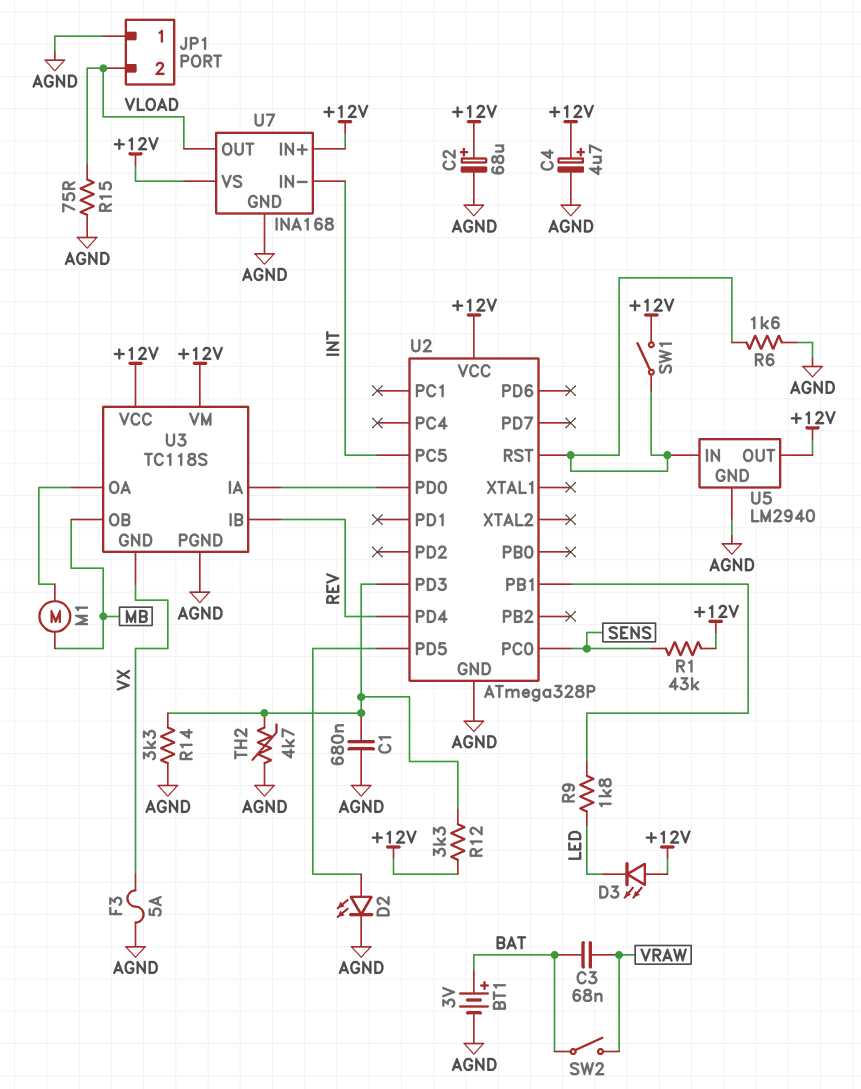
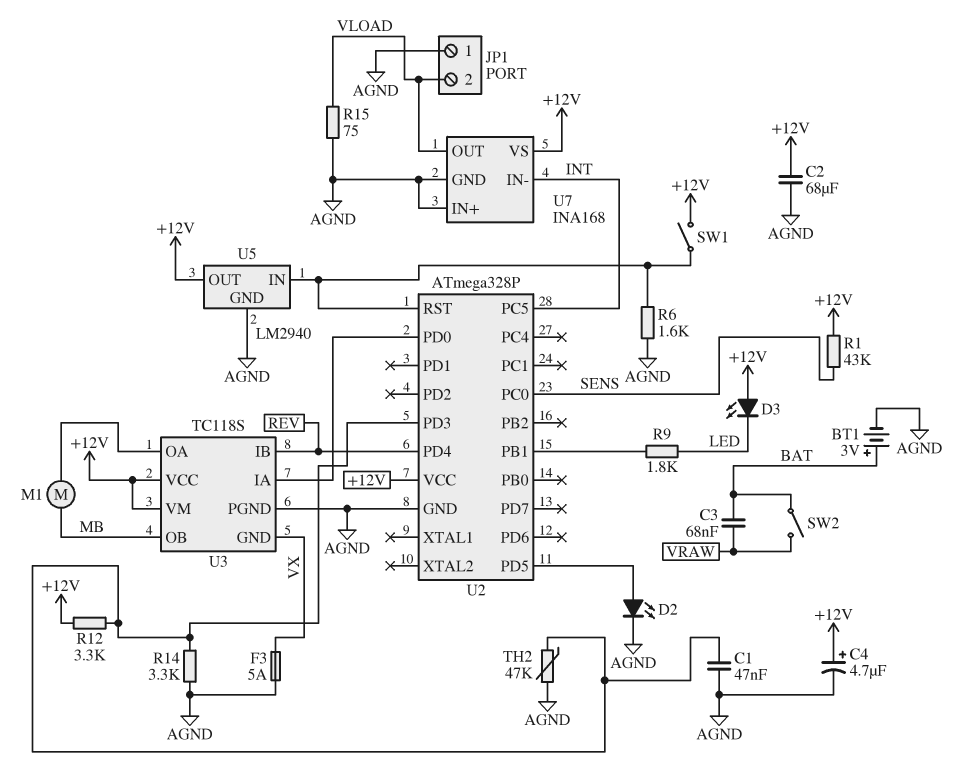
C1: 680nF (AGND, U2/PD3) -> 47nF (AGND, U2/PD3)
C2: 68uF (plus +12V, minus AGND) -> 68uF (+12V, AGND)
TH2: 4.7k (AGND, U2/PD3) -> 47k (AGND, U2/PD3)
U7 pin IN+: +12V -> AGND

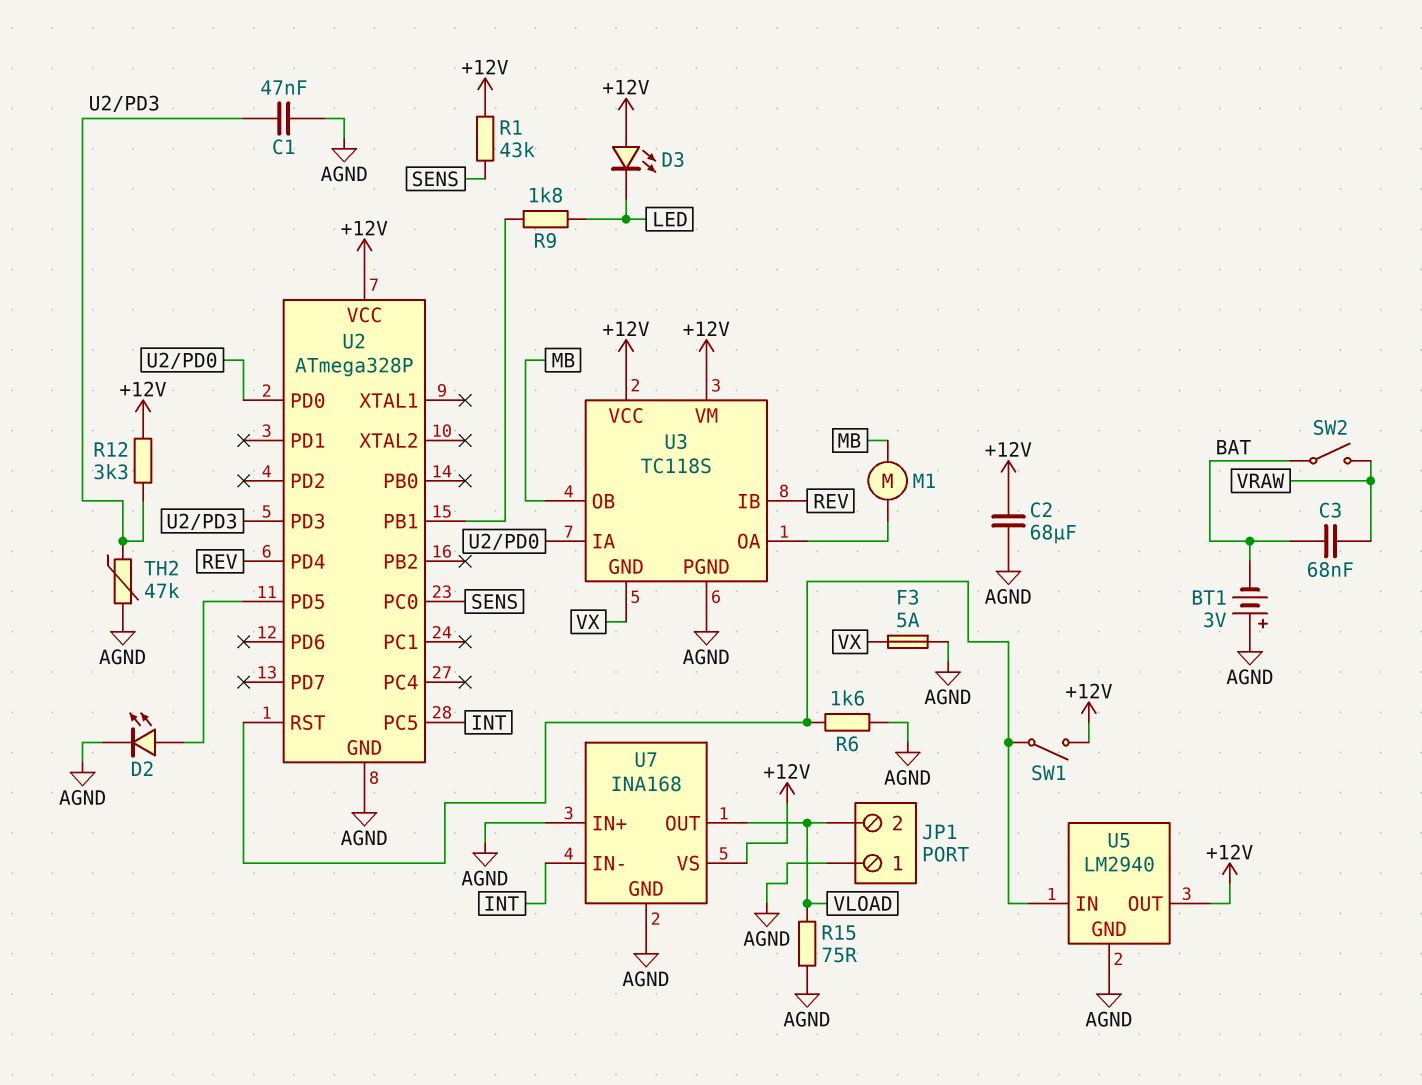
BT1: 3V (plus BAT, minus AGND) -> 3V (plus AGND, minus BAT)
C4: 4.7uF (plus +12V, minus AGND) -> none
R14: 3.3k (AGND, U2/PD3) -> none

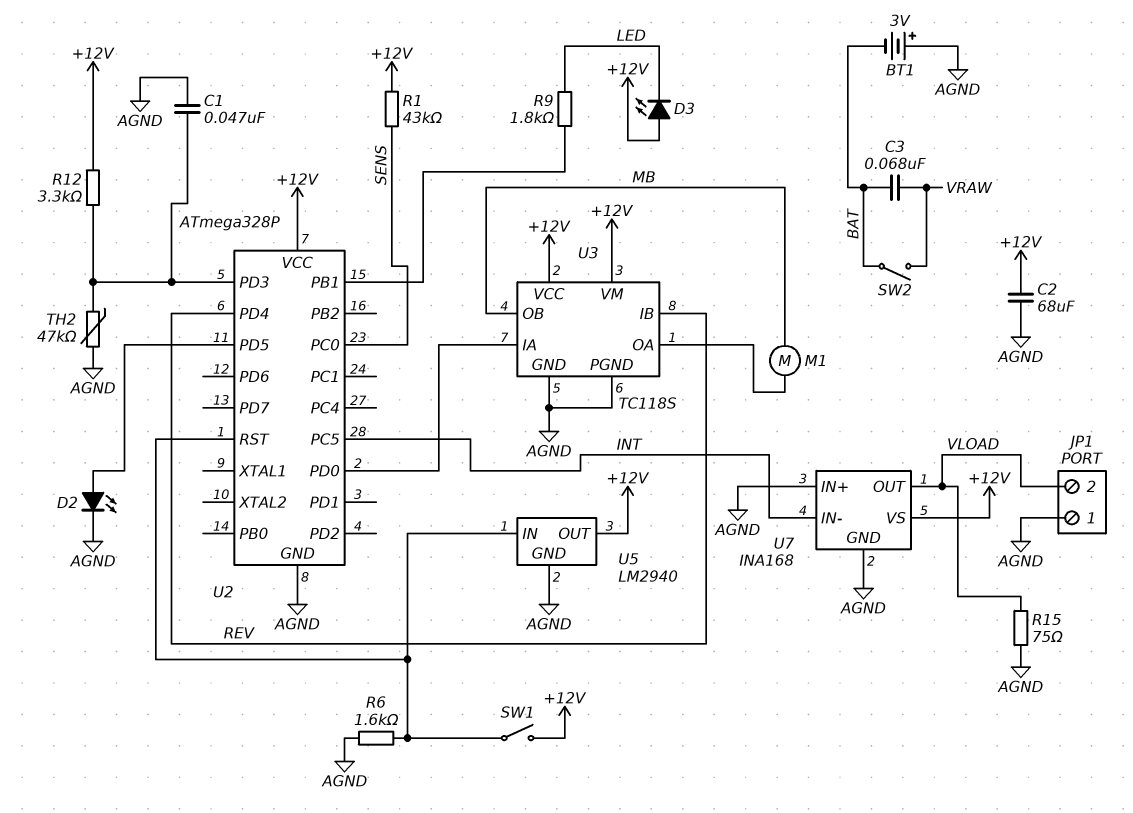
F3: 5A (AGND, VX) -> none
U3 pin GND: VX -> AGND

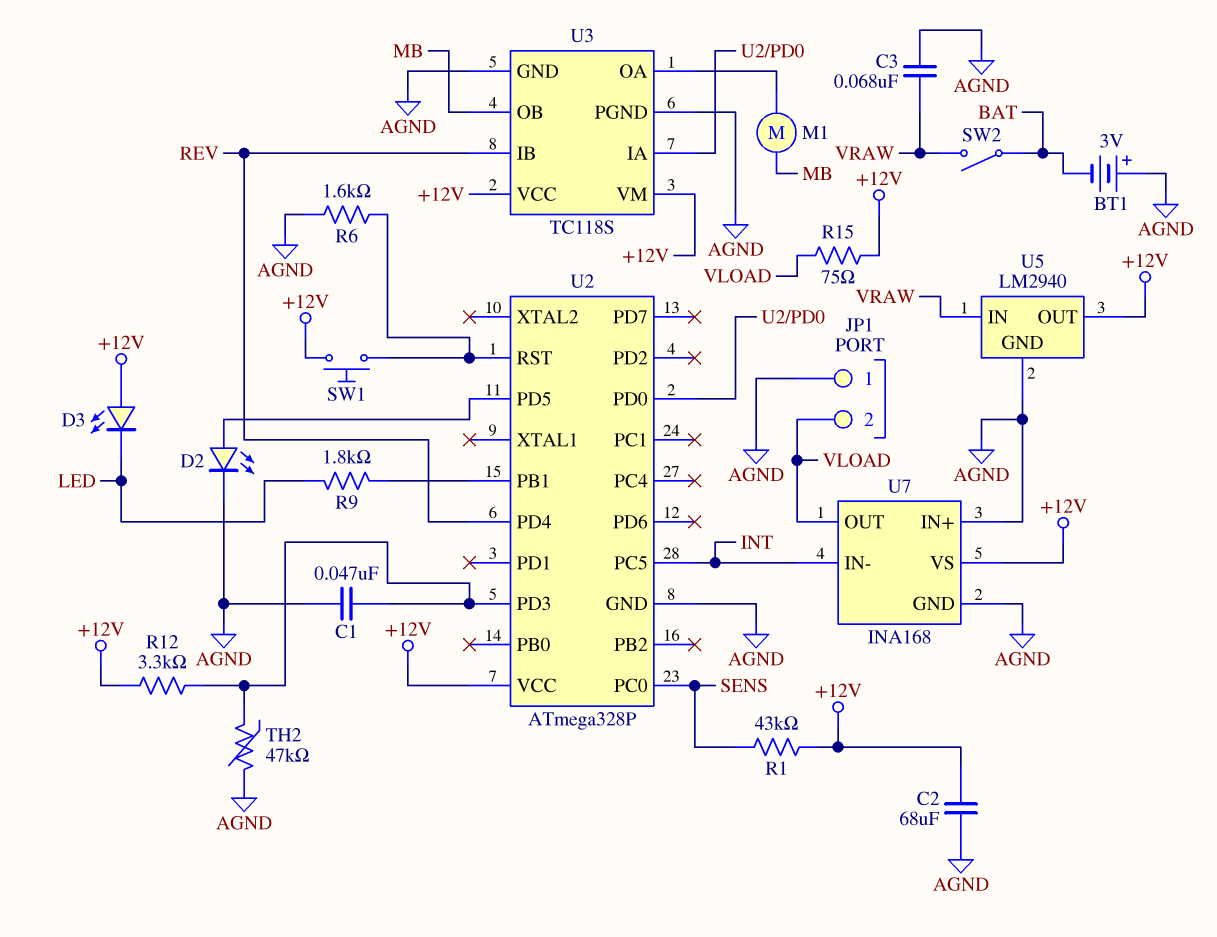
C3: 68nF (BAT, VRAW) -> 68nF (AGND, VRAW)
R15: 75 (AGND, VLOAD) -> 75 (+12V, VLOAD)
SW1: switch (+12V, U2/RST) -> button (+12V, U2/RST)
U5 pin IN: U2/RST -> VRAW

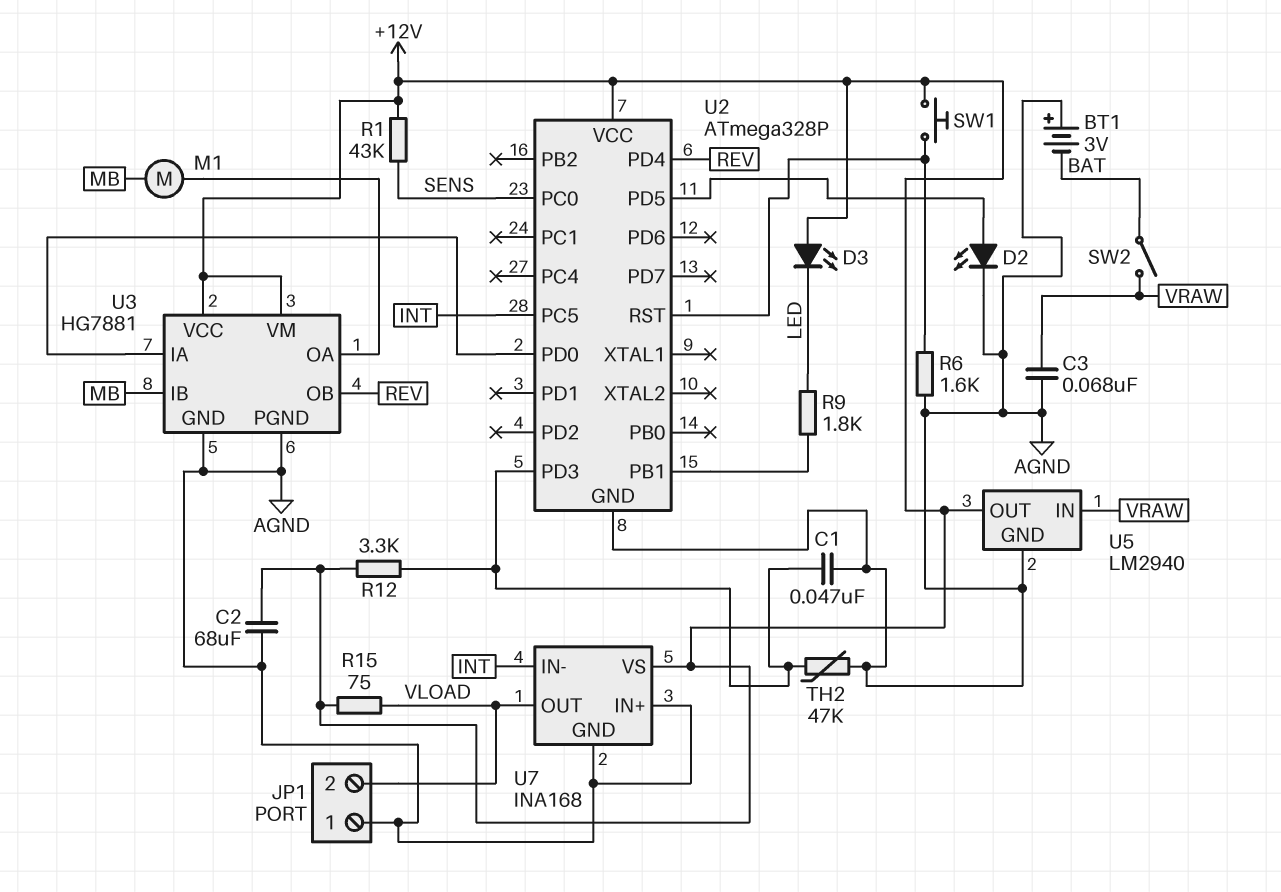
U3: TC118S -> HG7881
U3 pin IB: REV -> MB
U3 pin OB: MB -> REV

